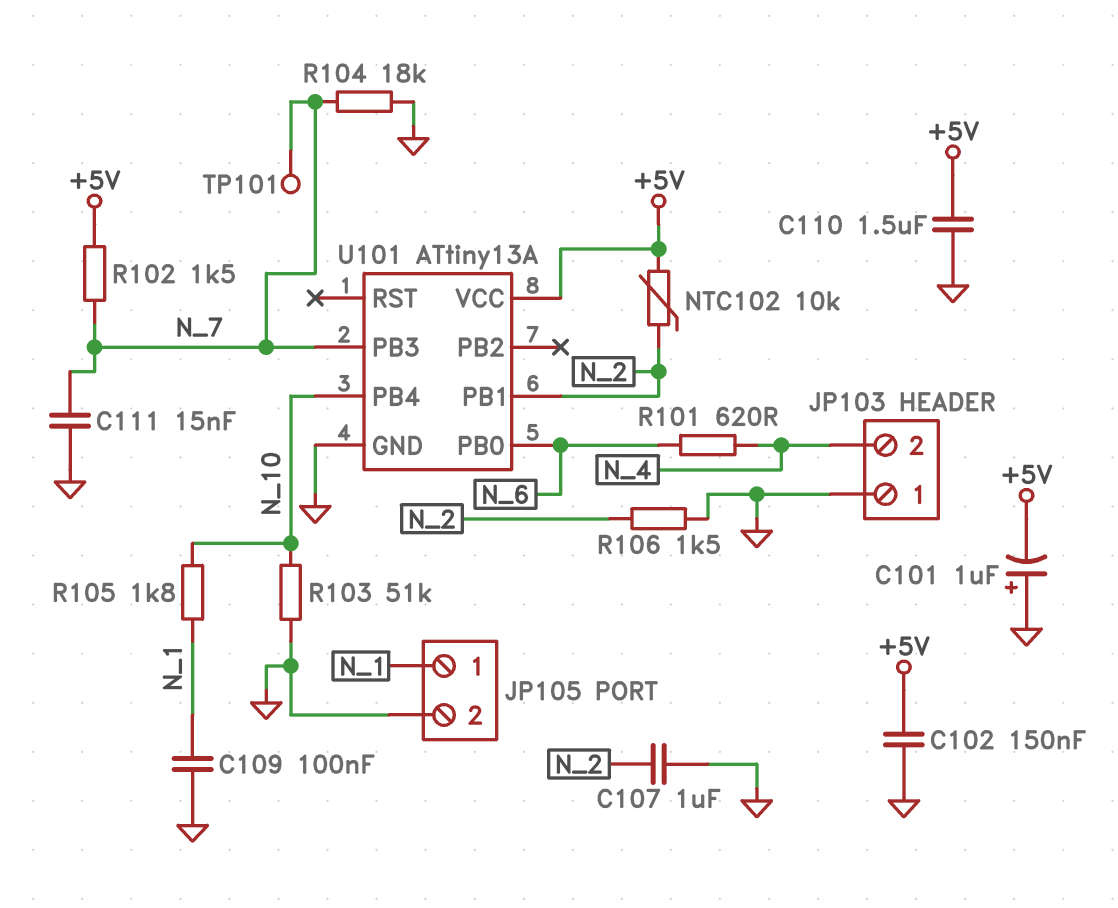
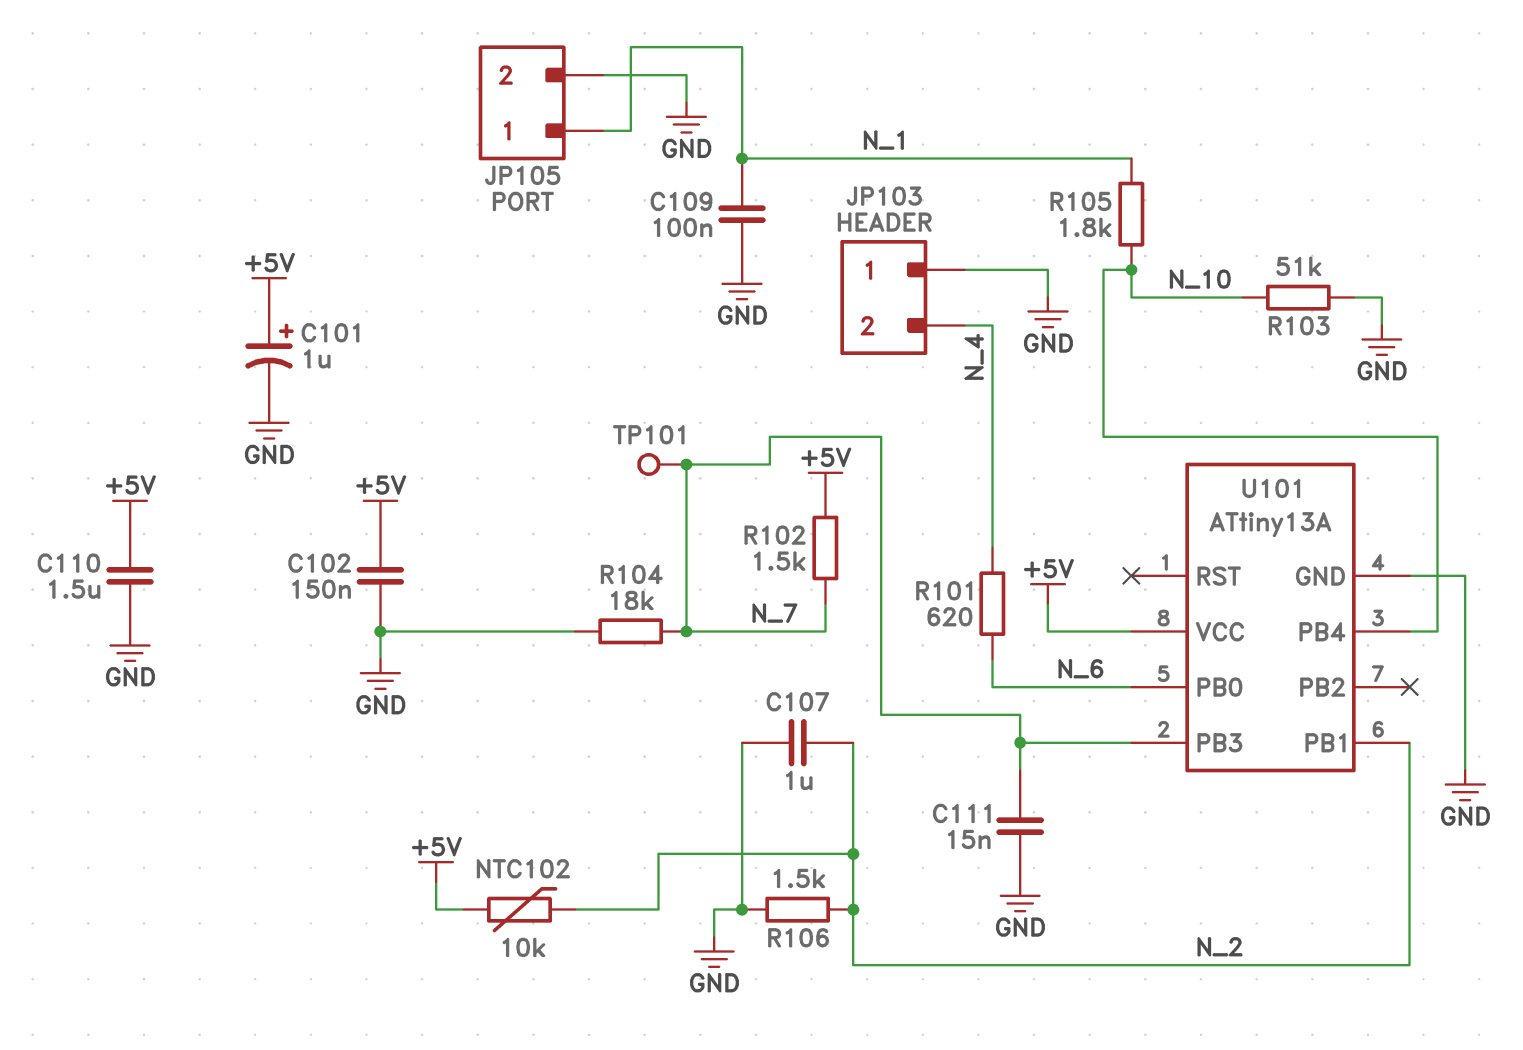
C101: 1uF (plus GND, minus +5V) -> 1uF (plus +5V, minus GND)

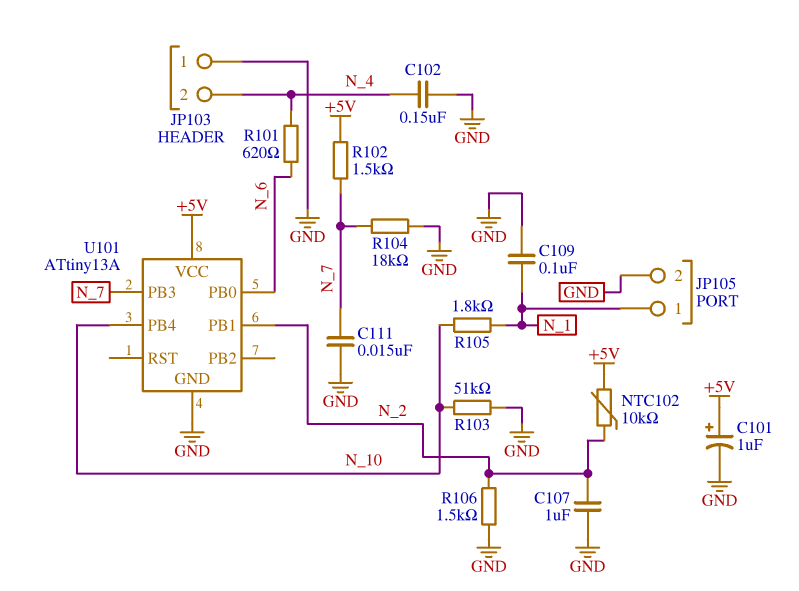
C102: 150nF (+5V, GND) -> 150nF (GND, N_4)
C110: 1.5uF (+5V, GND) -> none
TP101: test point (N_7) -> none

